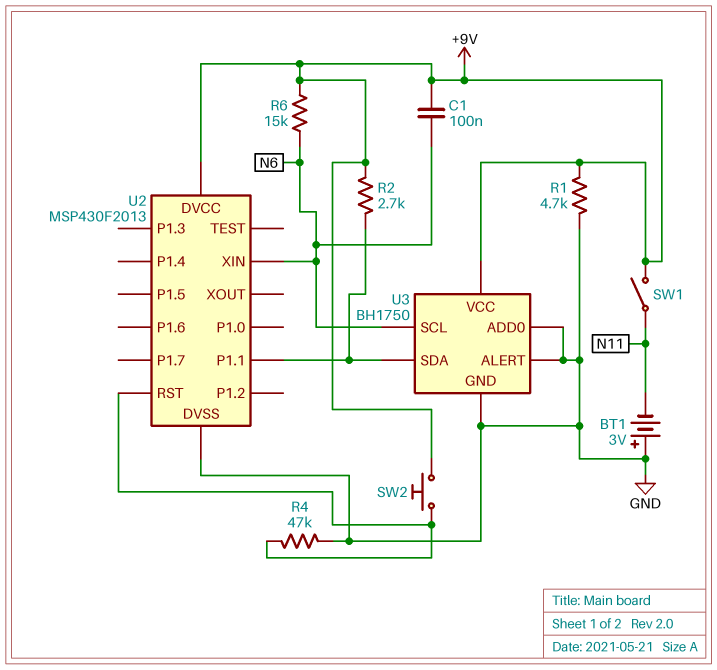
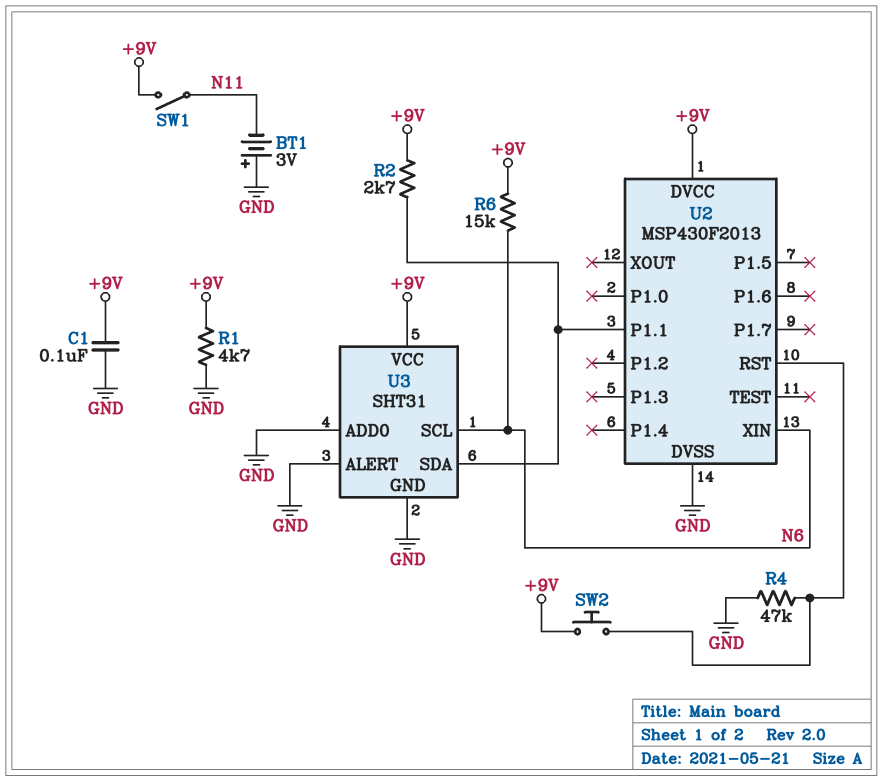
C1: 100nF (+9V, N6) -> 100nF (+9V, GND)
U3: BH1750 -> SHT31

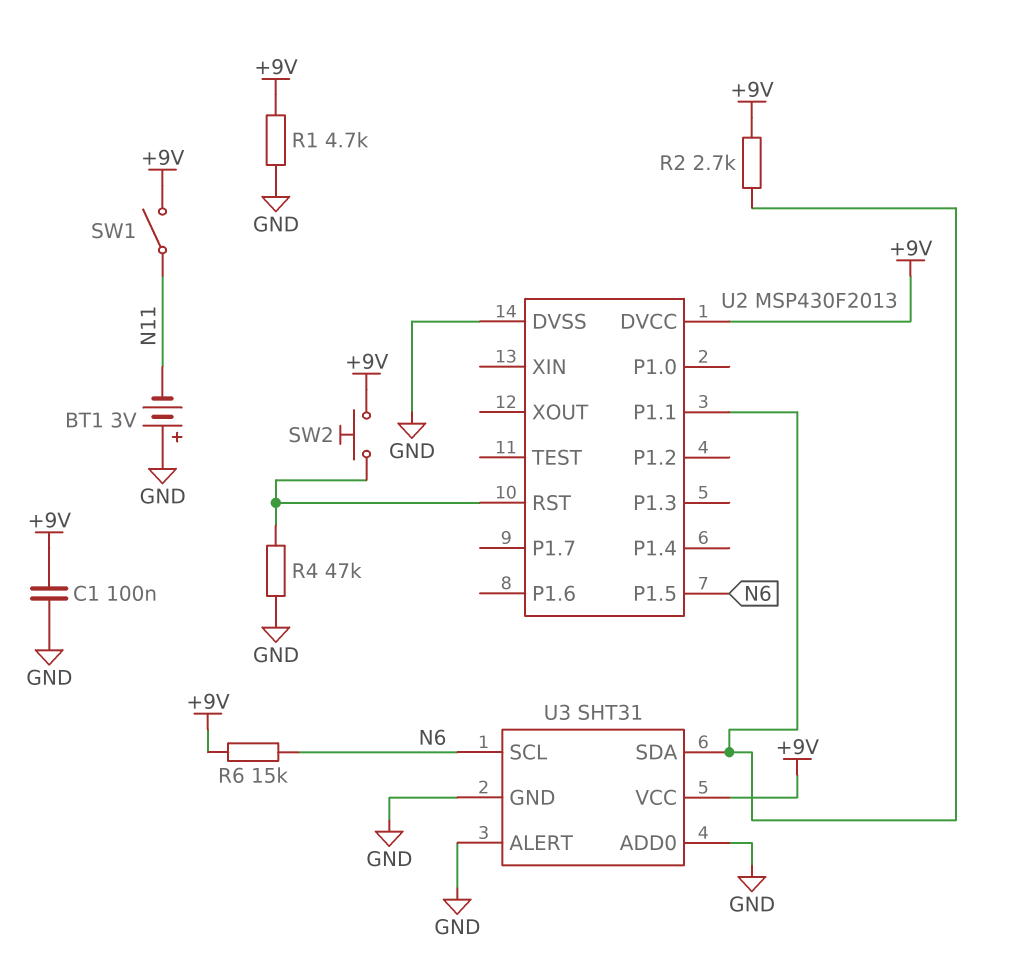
U2 pin P1.5: none -> N6
U2 pin XIN: N6 -> none

